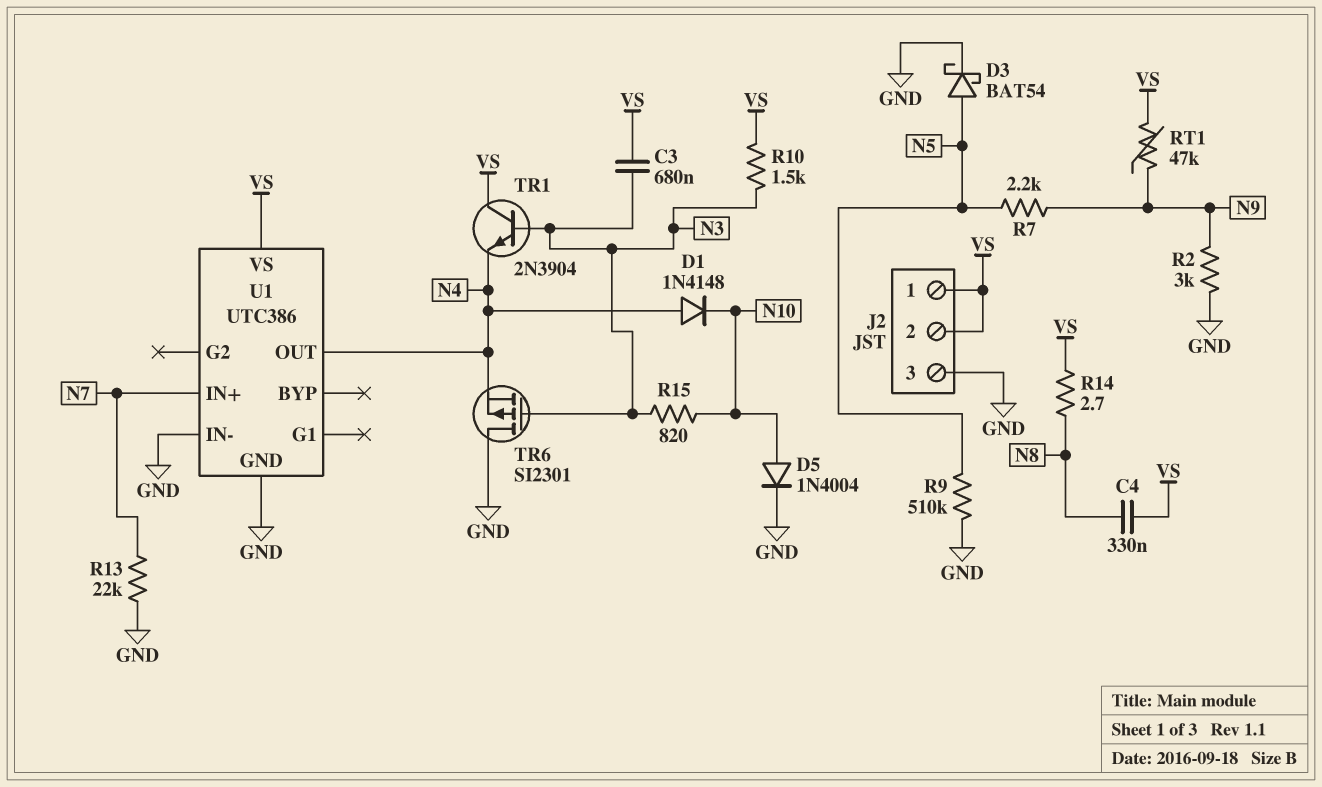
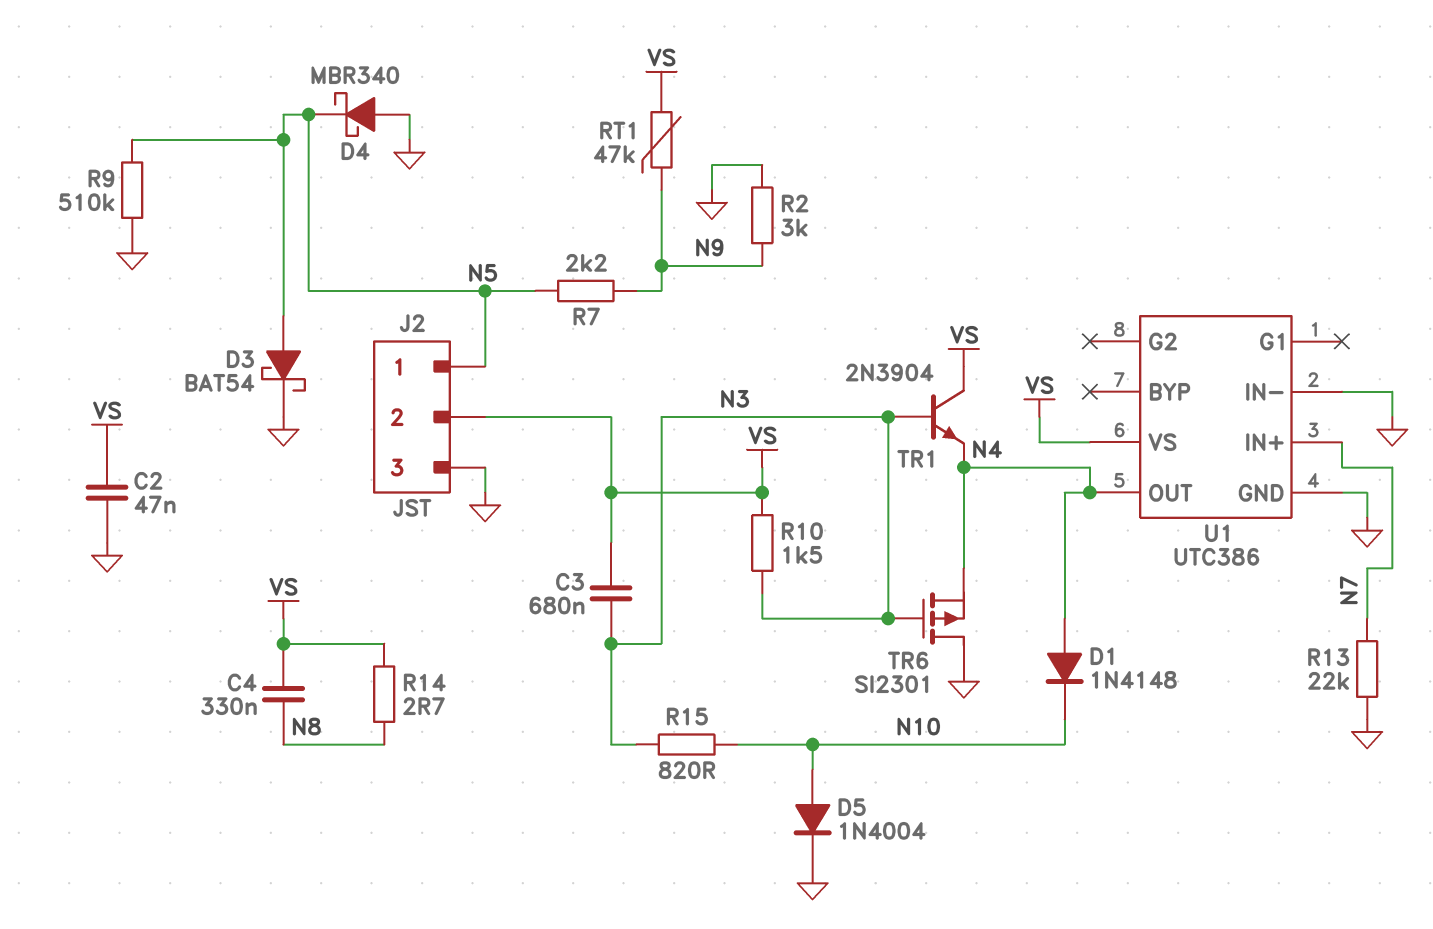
C2: none -> 47nF (GND, VS)
D4: none -> schottky MBR340 (A GND, K N5)
J2 pin 1: VS -> N5

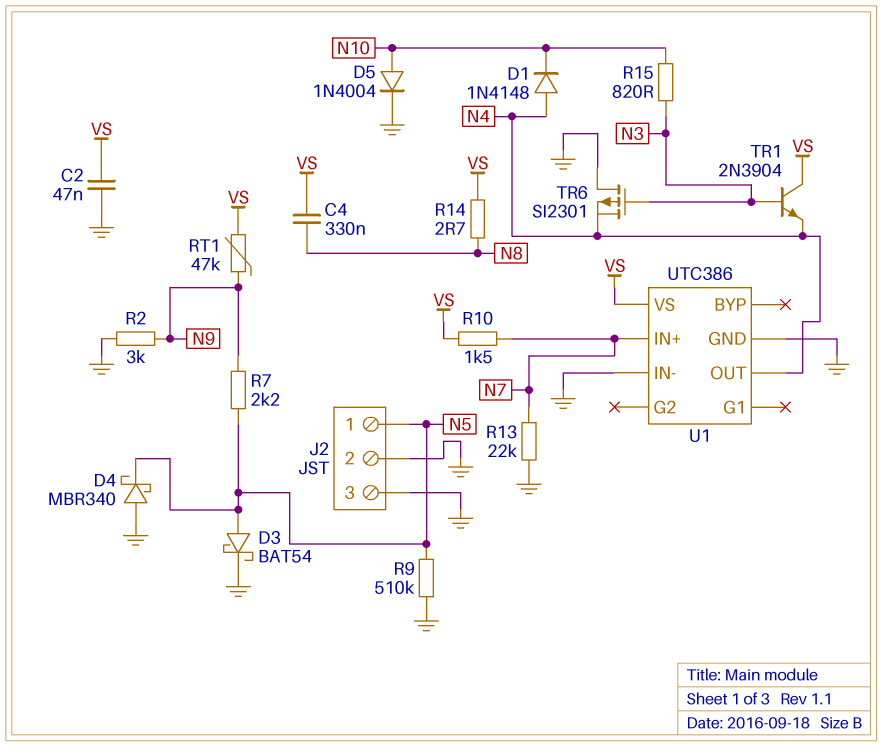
C3: 680nF (N3, VS) -> none
J2 pin 2: VS -> GND
R10: 1.5k (N3, VS) -> 1.5k (N7, VS)

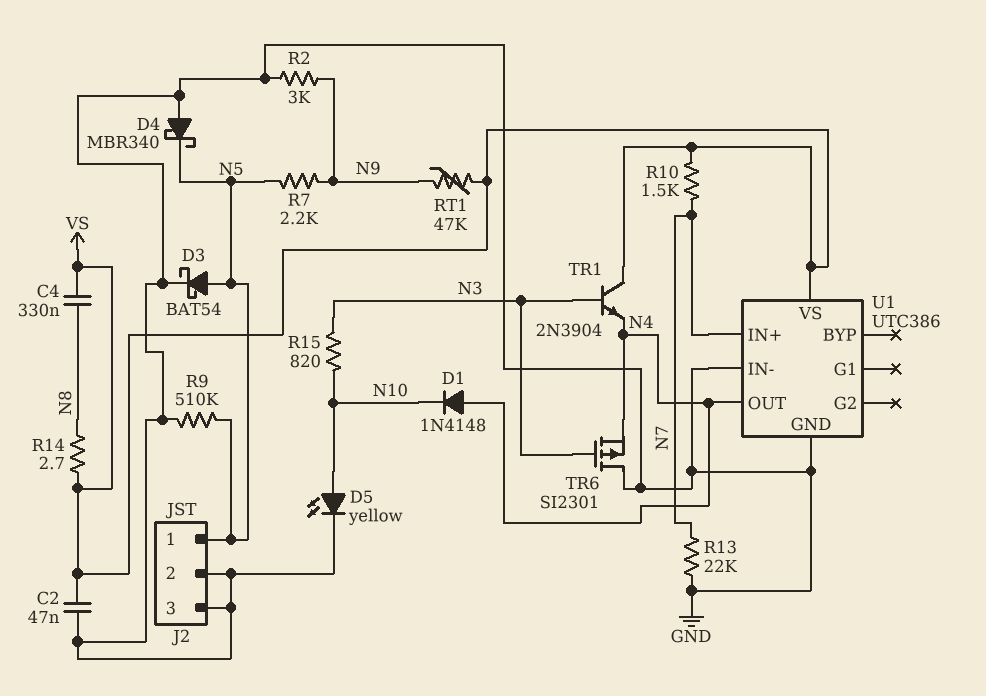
D5: diode 1N4004 (A N10, K GND) -> LED yellow (A N10, K GND)

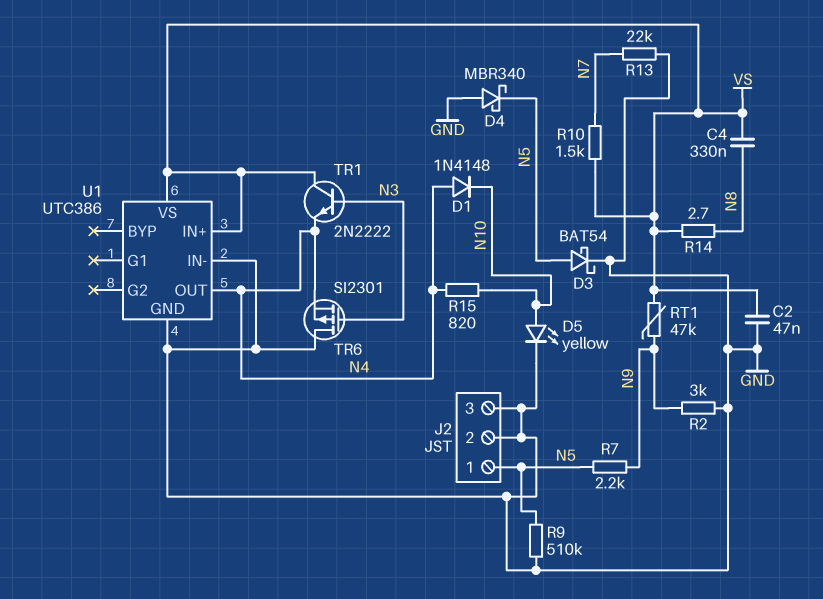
R15: 820 (N3, N10) -> 820 (N4, N10)
TR1: NPN 2N3904 (B N3, C VS, E N4) -> NPN 2N2222 (B N3, C VS, E N4)
U1 pin IN+: N7 -> VS

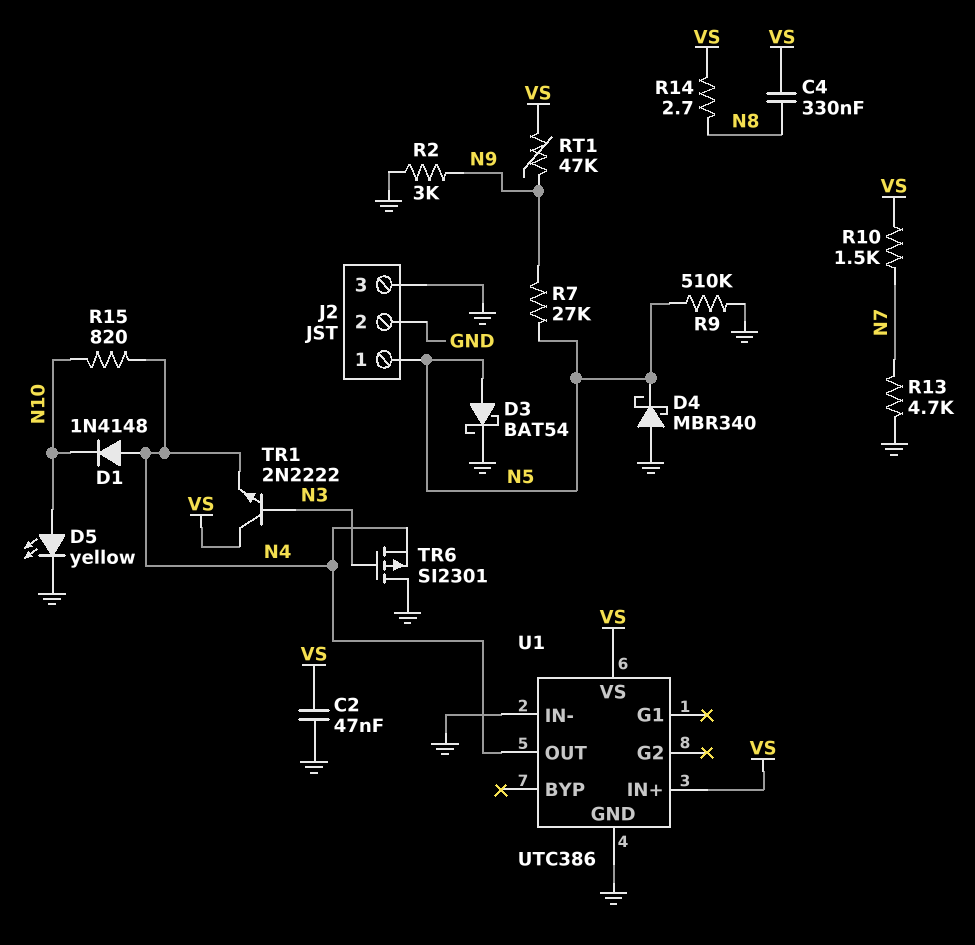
R7: 2.2k (N5, N9) -> 27k (N5, N9)
R13: 22k (GND, N7) -> 4.7k (GND, N7)

